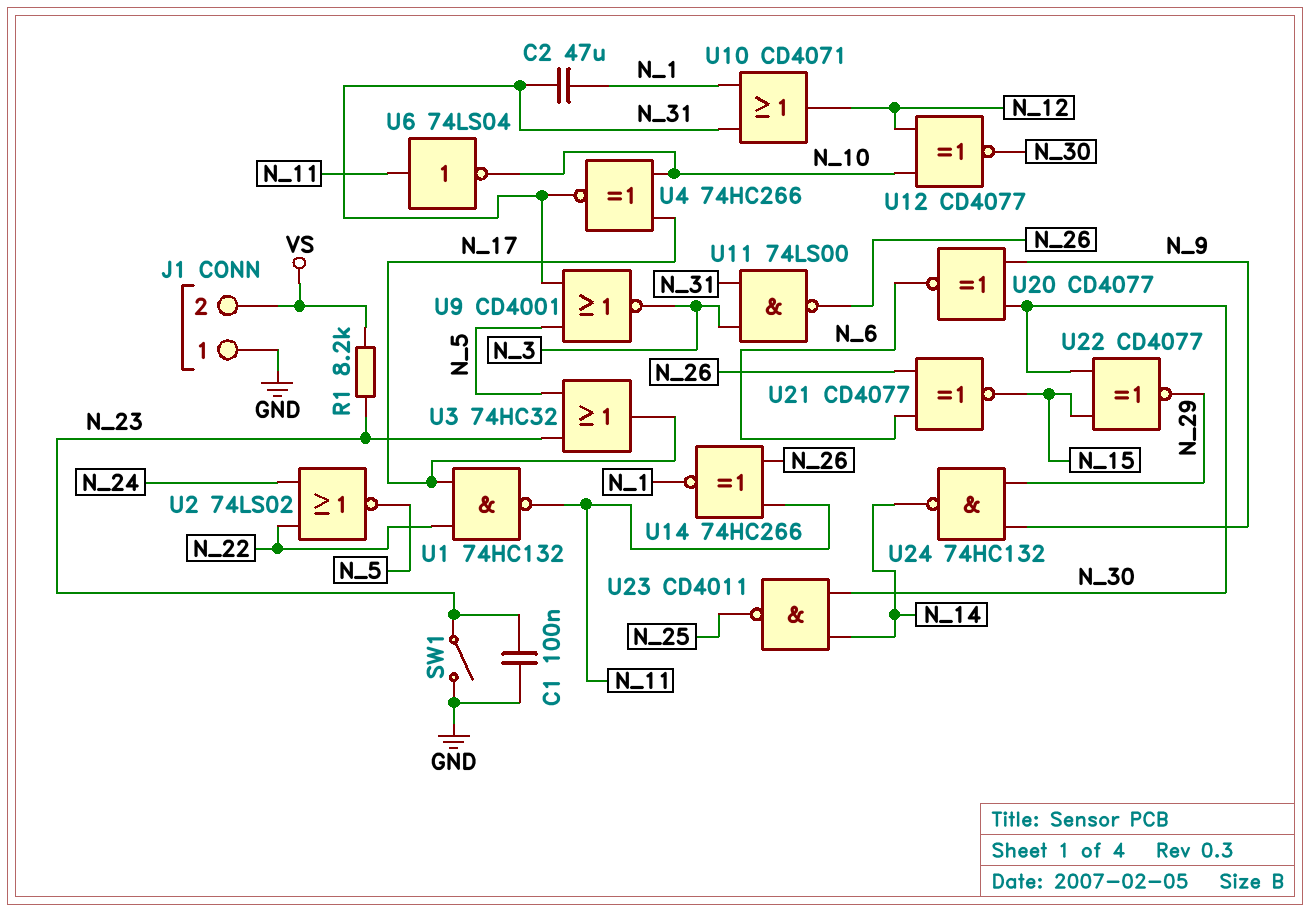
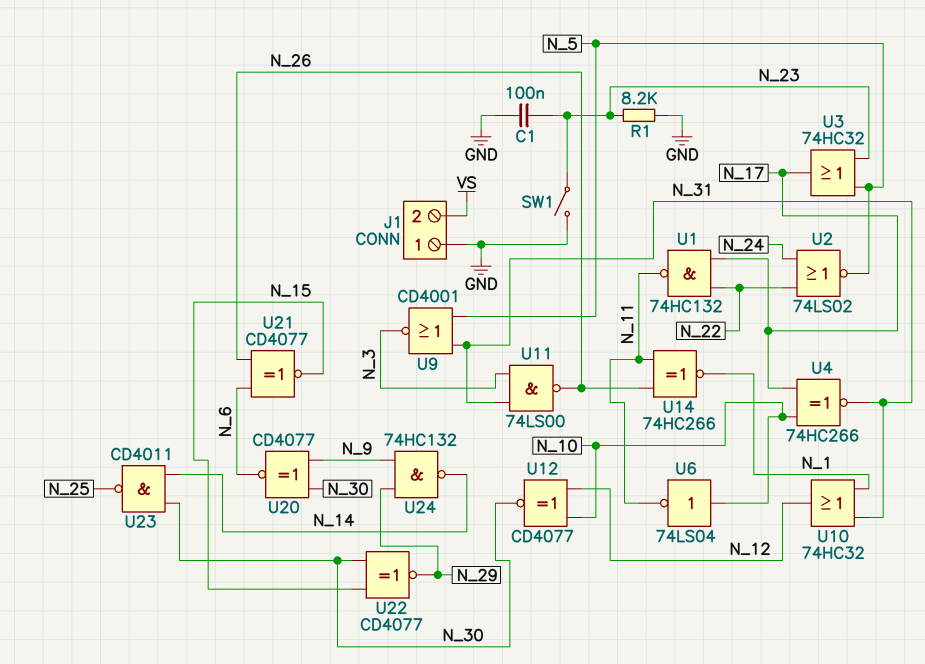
C2: 47uF (N_1, N_31) -> none
R1: 8.2k (N_23, VS) -> 8.2k (GND, N_23)
U6: NOT 74LS04 (in N_11, out N_10) -> NOT 74LS04 (in N_10, out N_11)
U10: OR CD4071 (in N_1, in N_31, out N_12) -> OR 74HC32 (in N_1, in N_31, out N_12)

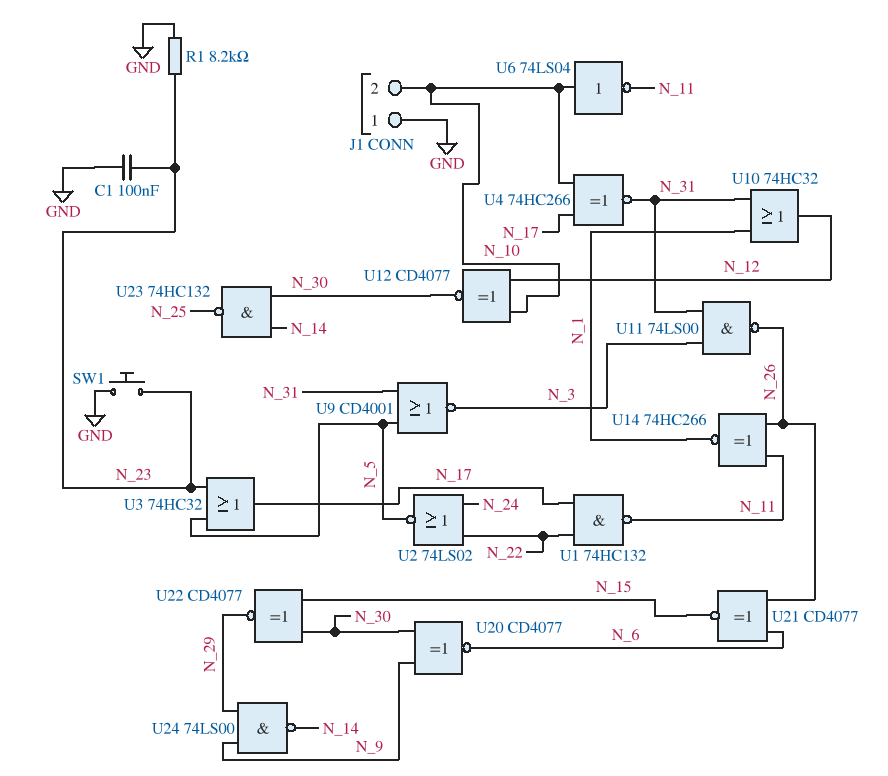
J1 pin 2: VS -> N_10
SW1: switch (GND, N_23) -> button (GND, N_23)
U23: NAND CD4011 (in N_14, in N_30, out N_25) -> NAND 74HC132 (in N_14, in N_30, out N_25)
U24: NAND 74HC132 (in N_9, in N_29, out N_14) -> NAND 74LS00 (in N_9, in N_29, out N_14)

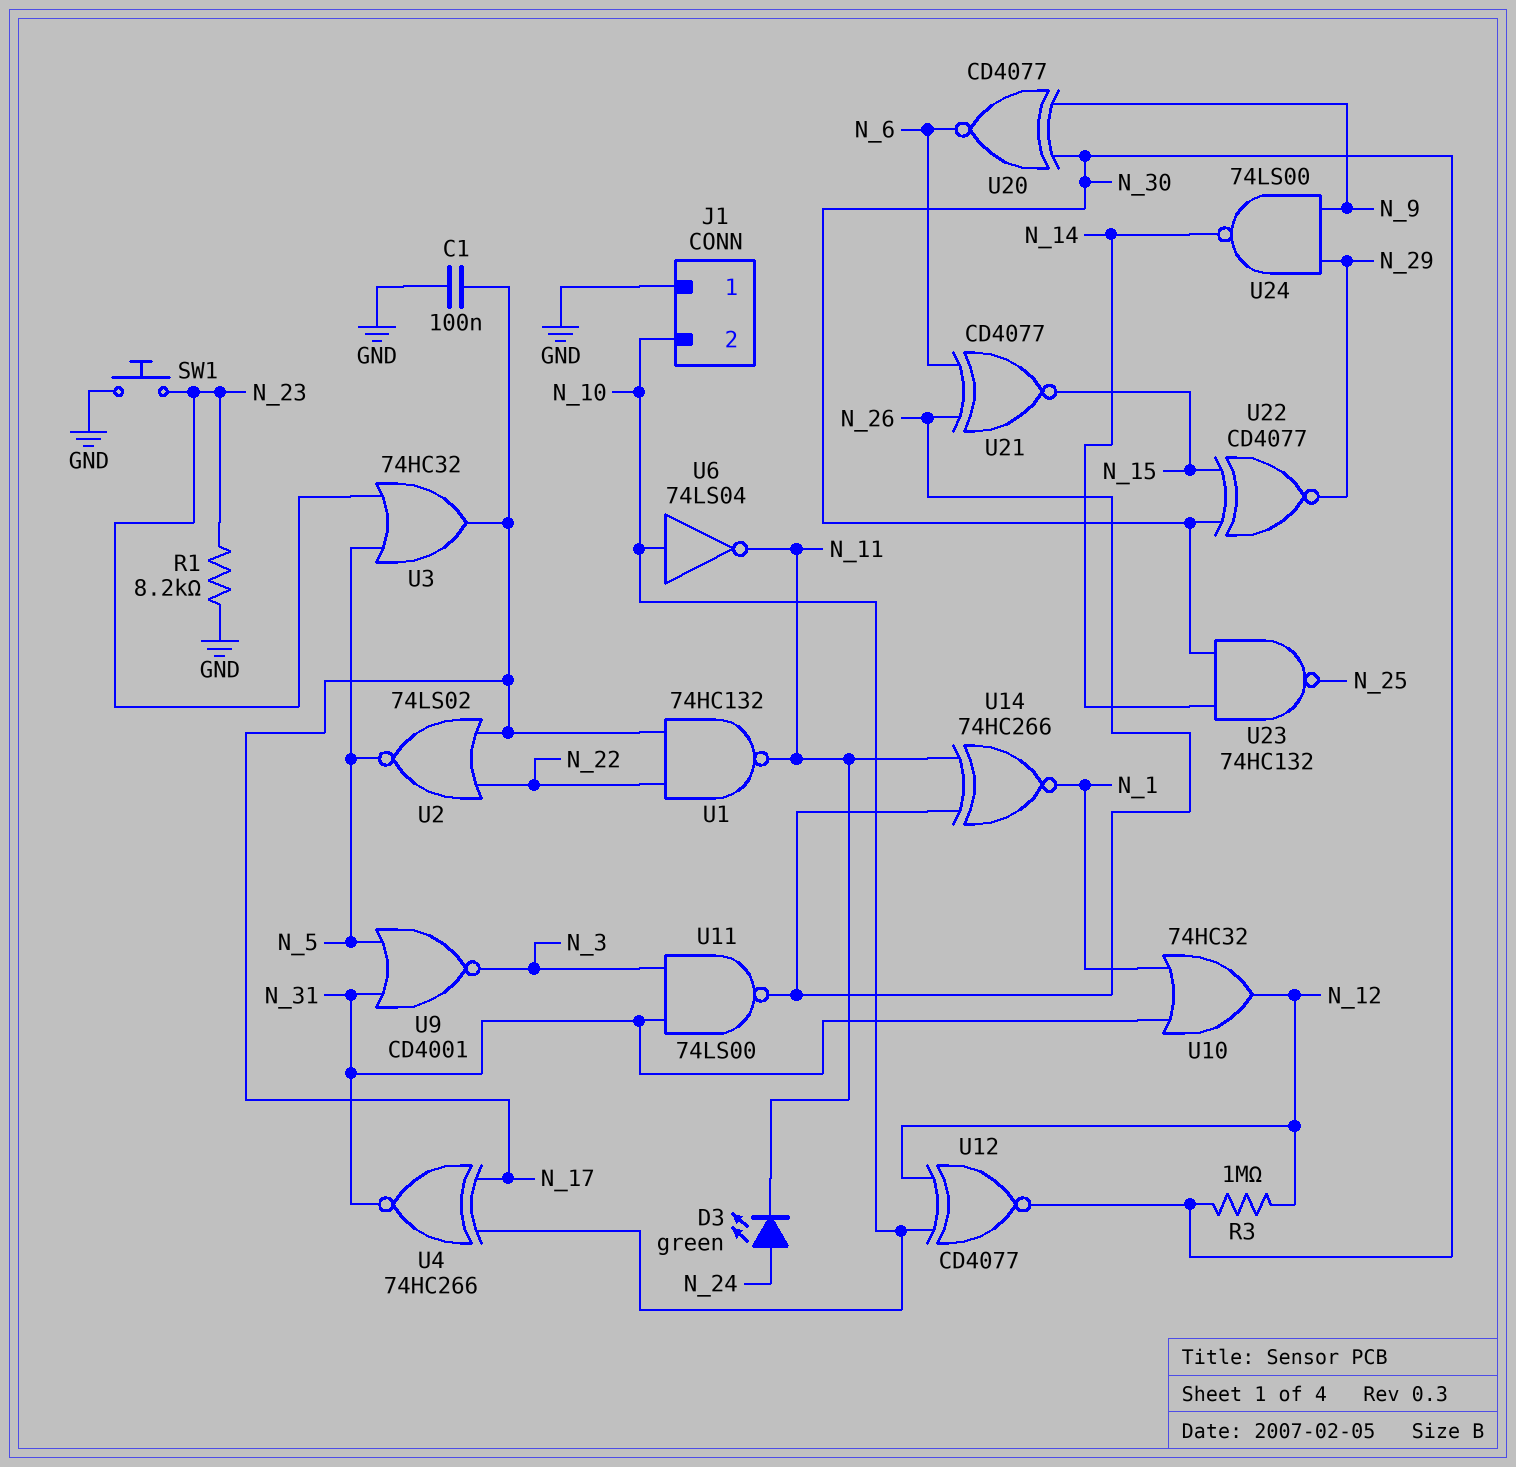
C1: 100nF (GND, N_23) -> 100nF (GND, N_17)
D3: none -> LED green (A N_24, K N_11)
R3: none -> 1M (N_12, N_30)
U2: NOR 74LS02 (in N_22, in N_24, out N_5) -> NOR 74LS02 (in N_17, in N_22, out N_5)

